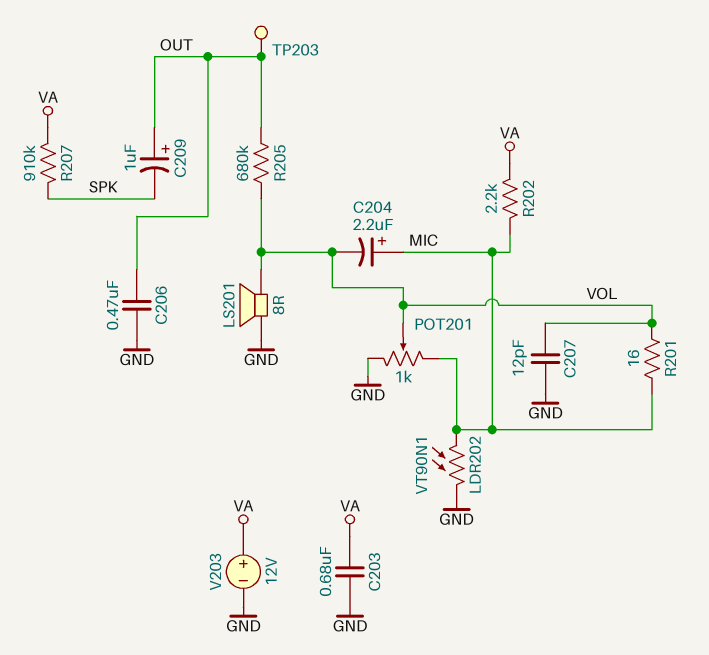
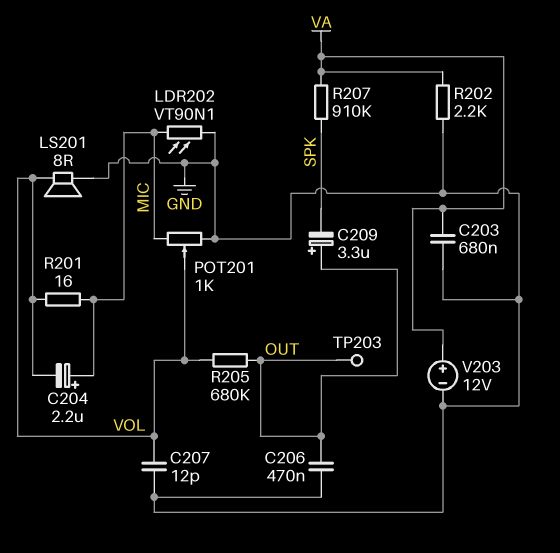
C209: 1uF (plus OUT, minus SPK) -> 3.3uF (plus OUT, minus SPK)
R202: 2.2k (MIC, VA) -> 2.2k (GND, VA)

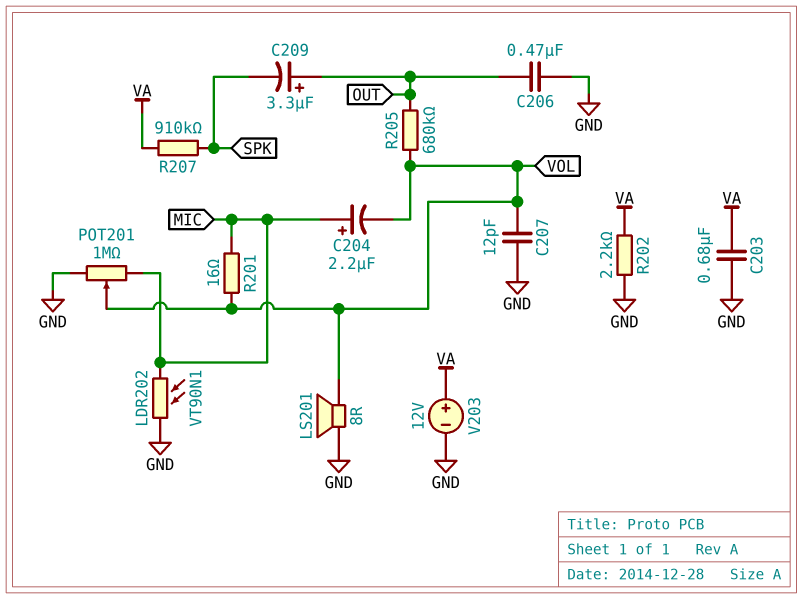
POT201: 1k (GND, MIC, wiper VOL) -> 1M (GND, MIC, wiper VOL)
TP203: test point (OUT) -> none

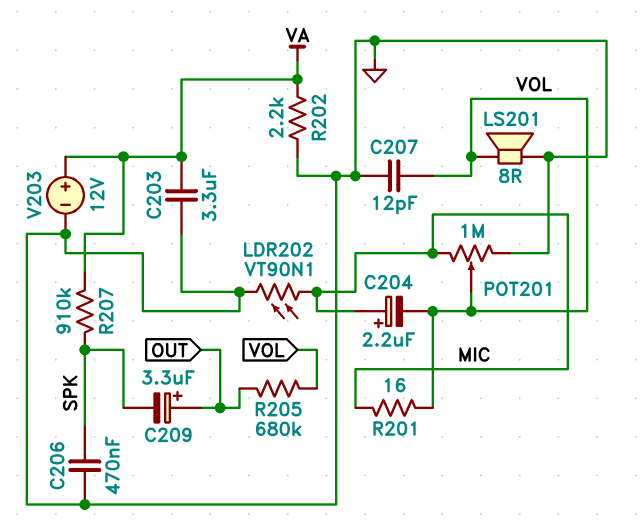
C203: 680nF (GND, VA) -> 3.3uF (GND, VA)
C206: 470nF (GND, OUT) -> 470nF (GND, SPK)

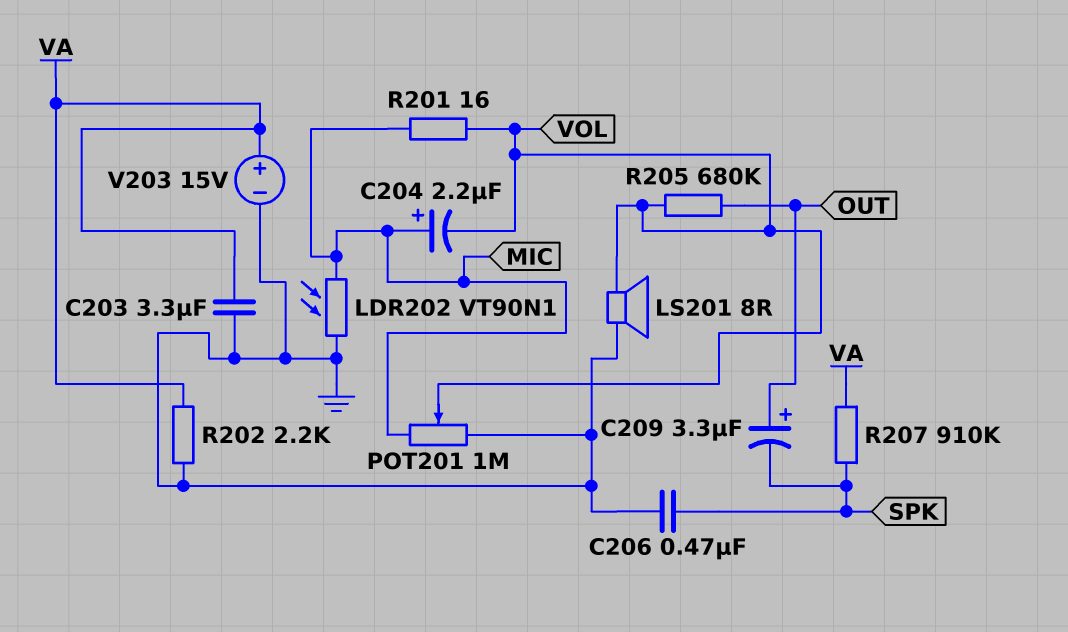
C207: 12pF (GND, VOL) -> none
V203: 12V (plus VA, minus GND) -> 15V (plus VA, minus GND)

